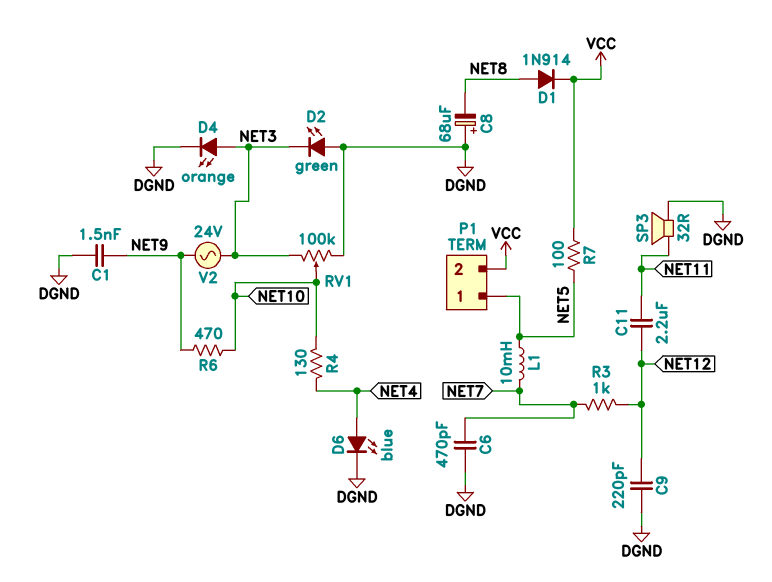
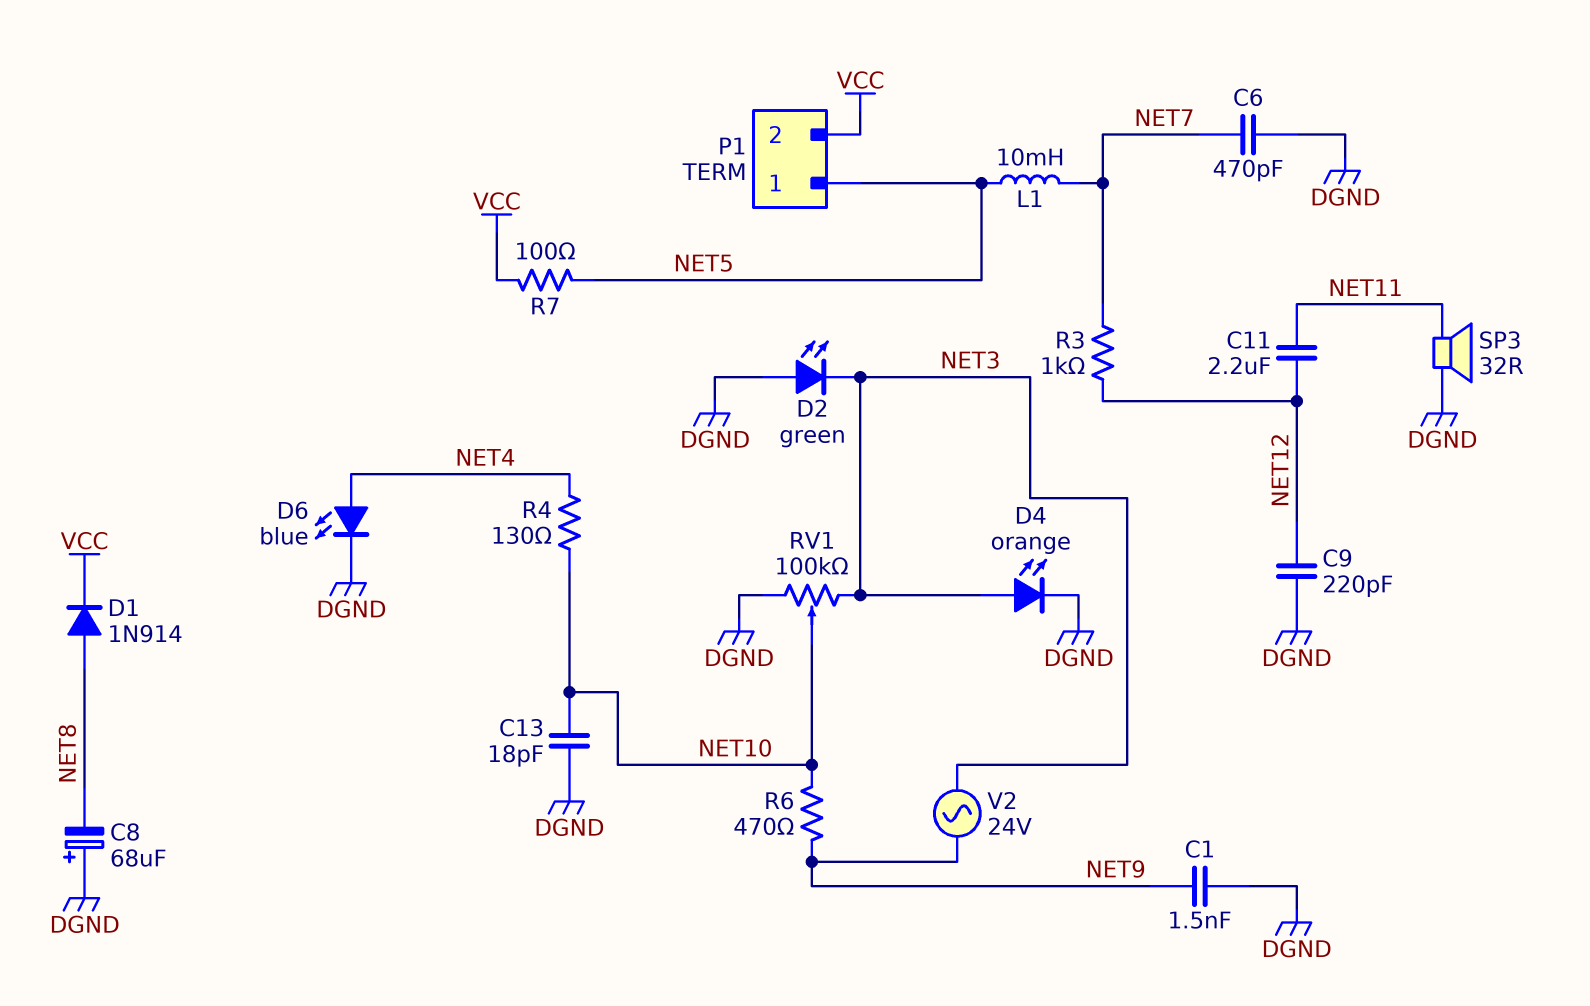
C13: none -> 18pF (DGND, NET10)

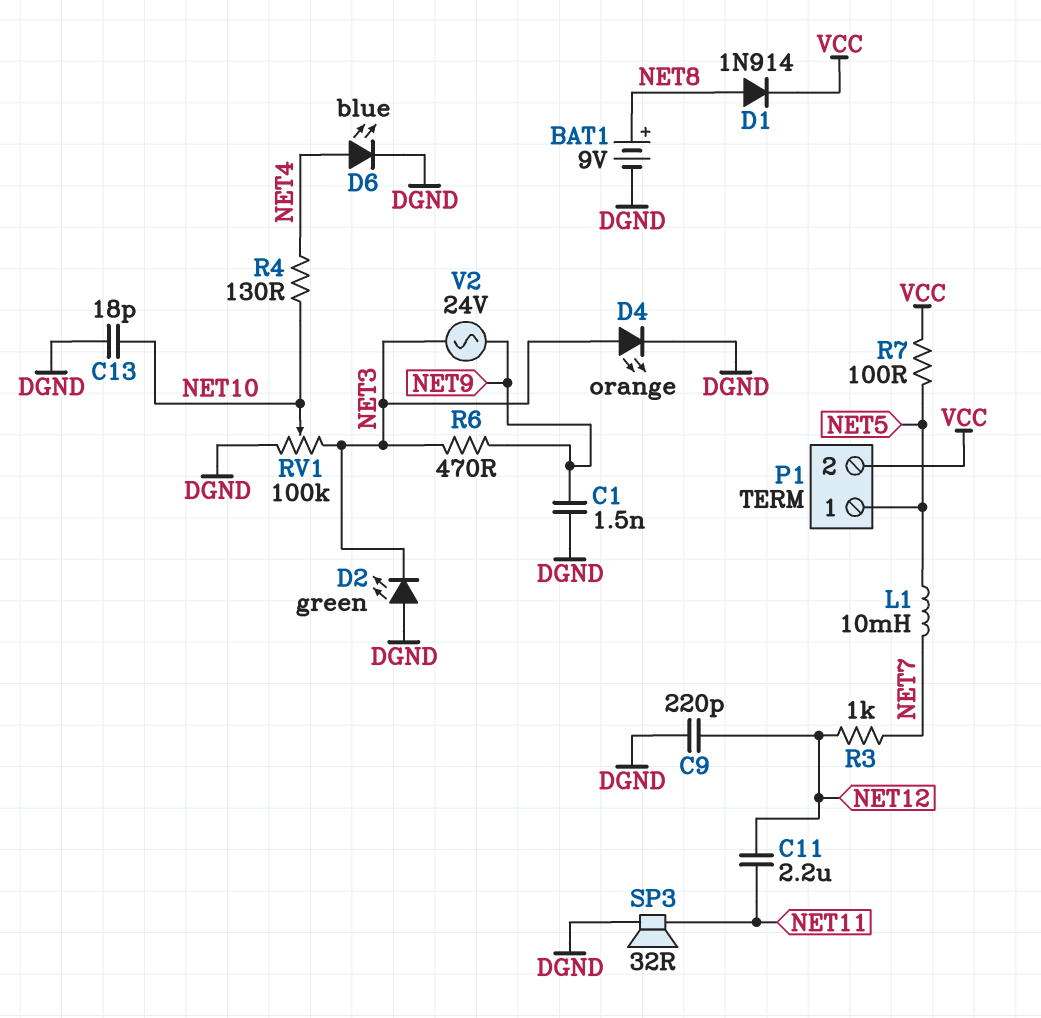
BAT1: none -> 9V (plus NET8, minus DGND)
C6: 470pF (DGND, NET7) -> none
C8: 68uF (plus DGND, minus NET8) -> none
R6: 470 (NET9, NET10) -> 470 (NET3, NET9)

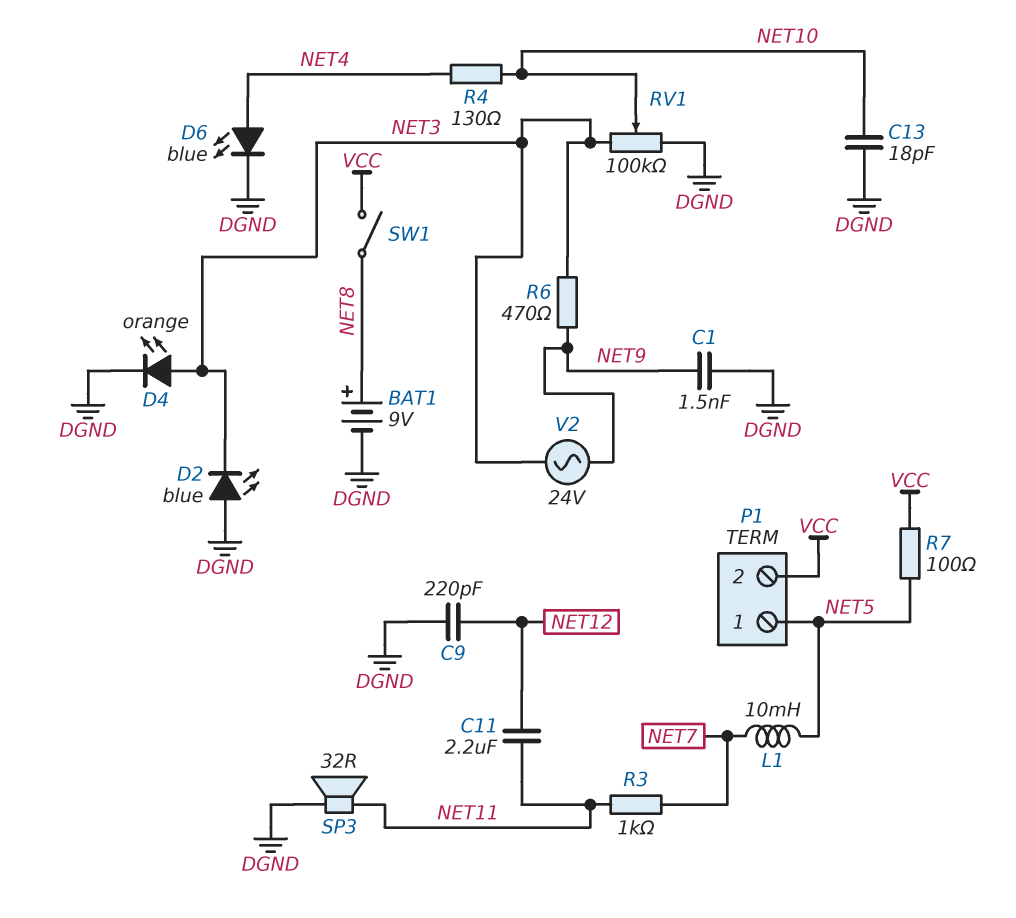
D1: diode 1N914 (A NET8, K VCC) -> none
D2: LED green (A DGND, K NET3) -> LED blue (A DGND, K NET3)
R3: 1k (NET7, NET12) -> 1k (NET7, NET11)
SW1: none -> switch (NET8, VCC)

